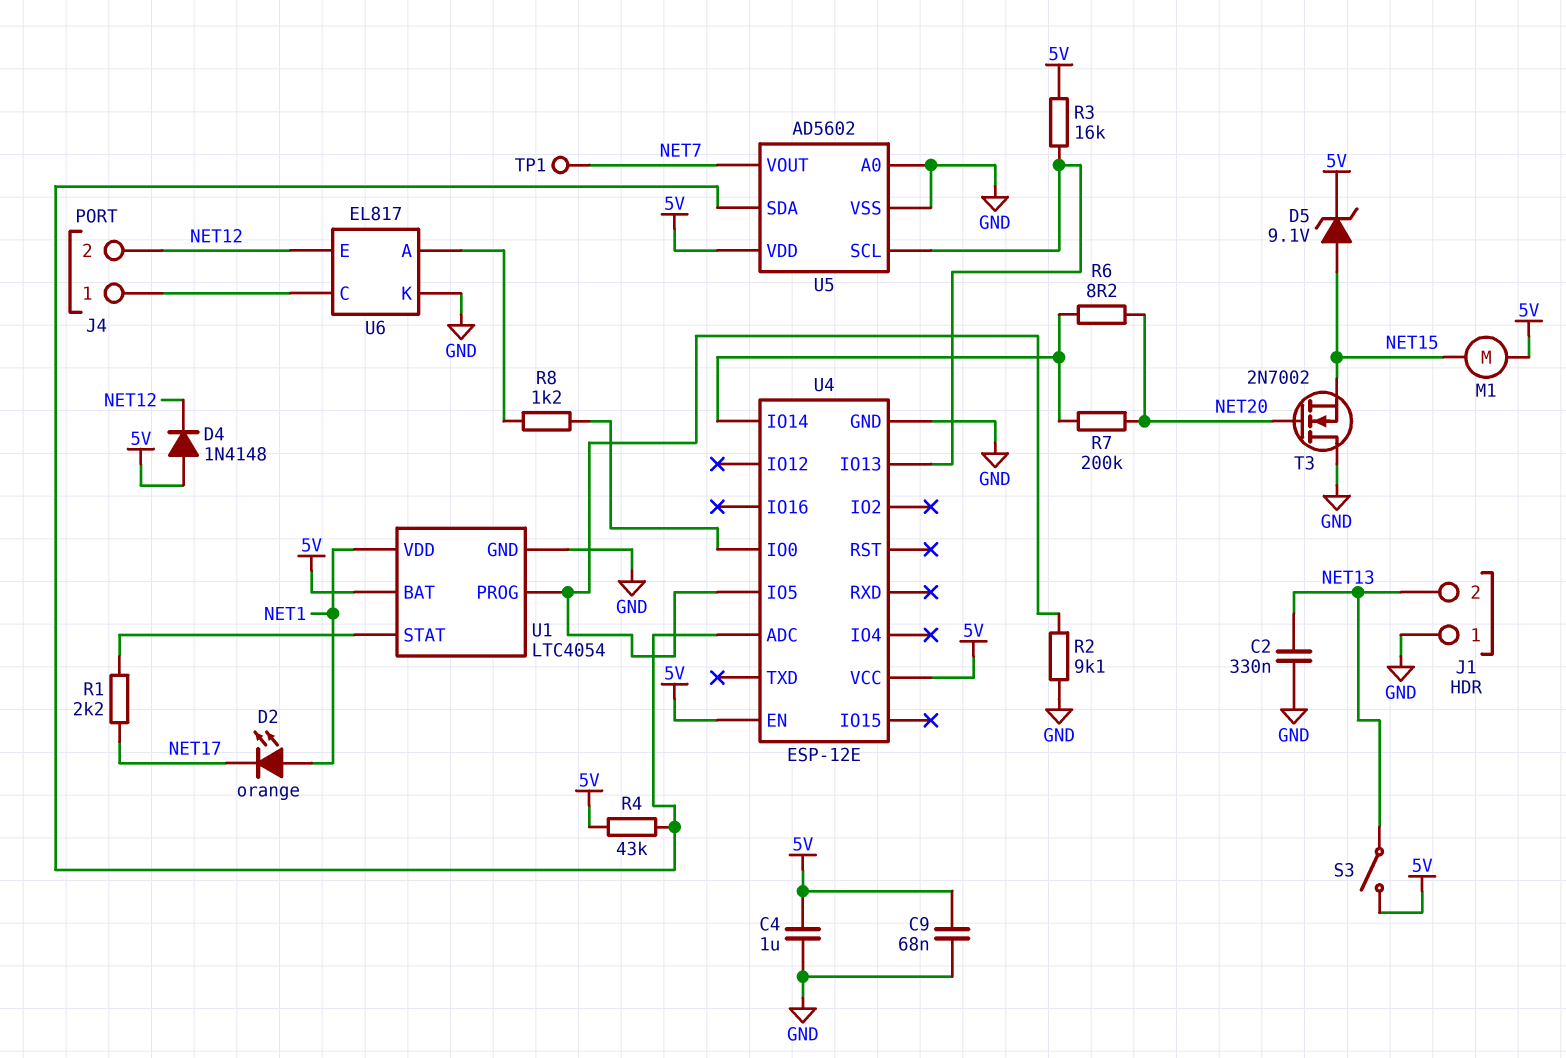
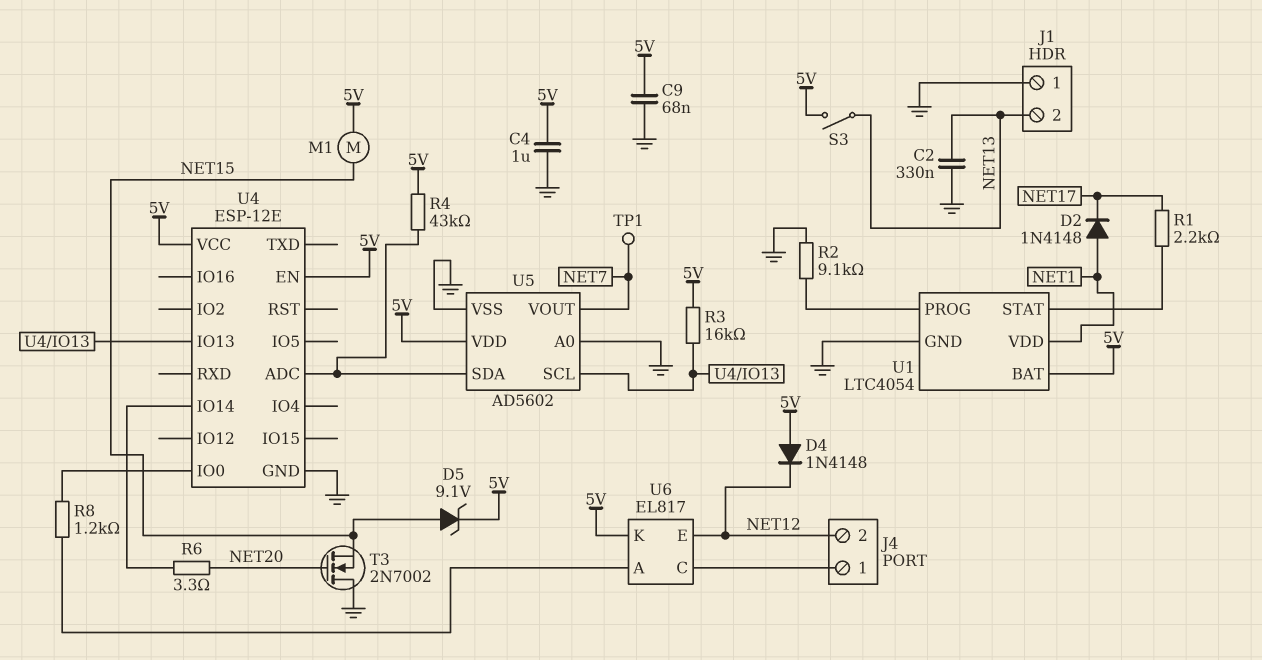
D2: LED orange (A NET1, K NET17) -> diode 1N4148 (A NET1, K NET17)
R6: 8.2 (NET20, U4/IO14) -> 3.3 (NET20, U4/IO14)
R7: 200k (NET20, U4/IO14) -> none
U4 pin IO5: U1/PROG -> none
U6 pin K: GND -> 5V

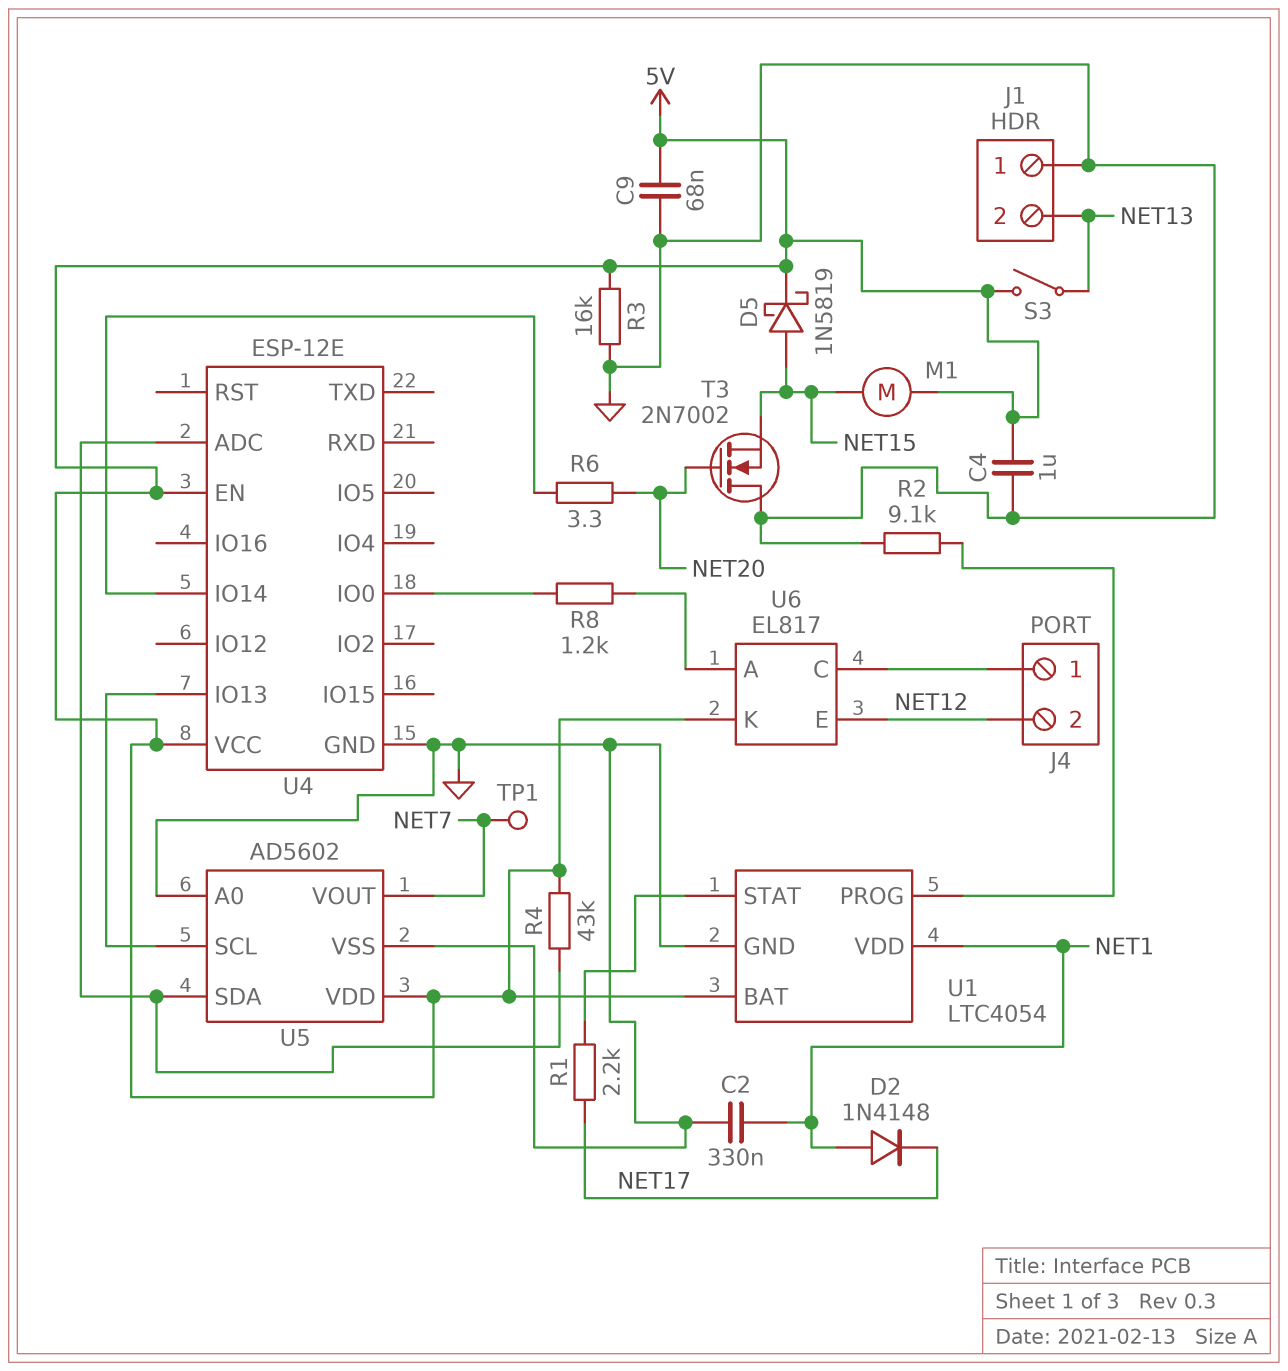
C2: 330nF (GND, NET13) -> 330nF (GND, NET1)
D4: diode 1N4148 (A 5V, K NET12) -> none
D5: zener 9.1V (A NET15, K 5V) -> schottky 1N5819 (A NET15, K 5V)
R3: 16k (5V, U4/IO13) -> 16k (5V, GND)

